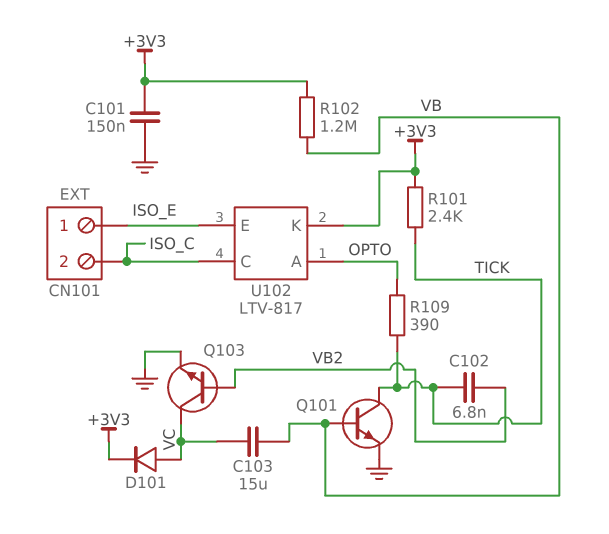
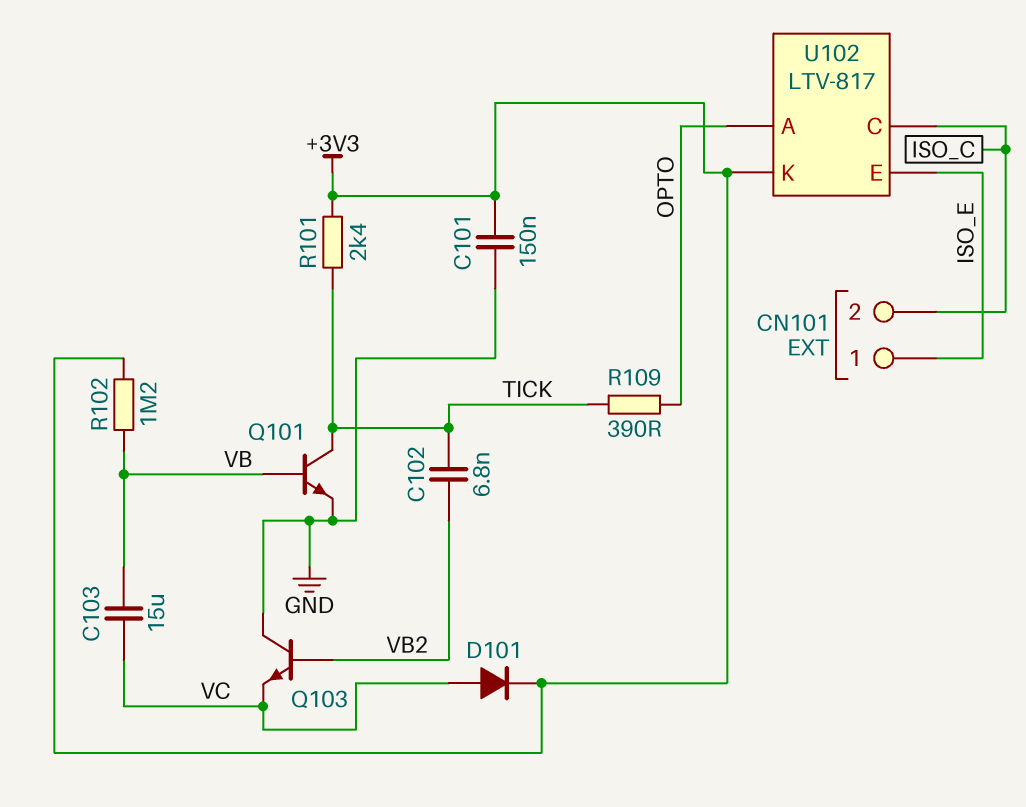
Q103: NPN (B VB2, C VC, E GND) -> NPN (B VB2, C GND, E VC)

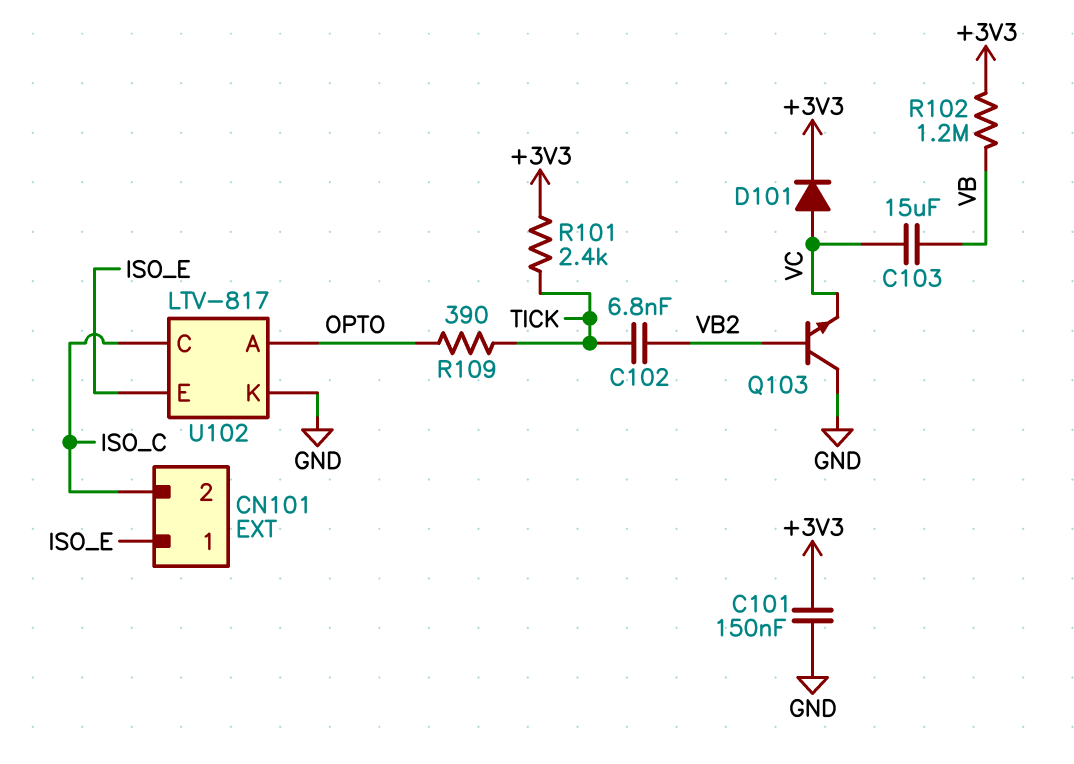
Q101: NPN (B VB, C TICK, E GND) -> none
U102 pin K: +3V3 -> GND

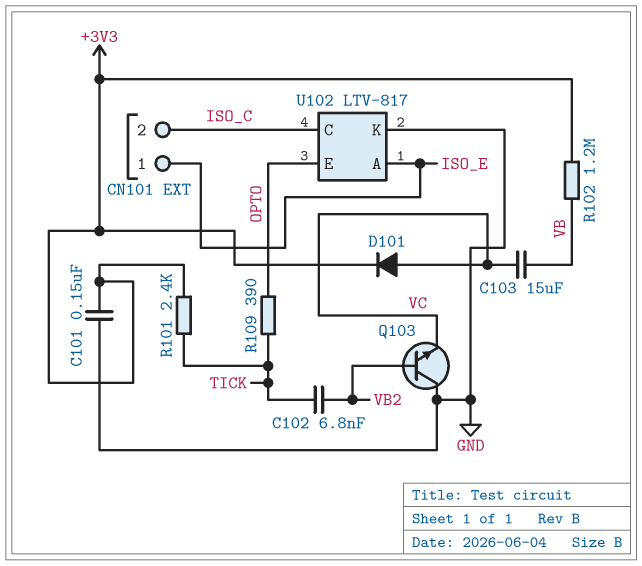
U102 pin A: OPTO -> ISO_E
U102 pin E: ISO_E -> OPTO

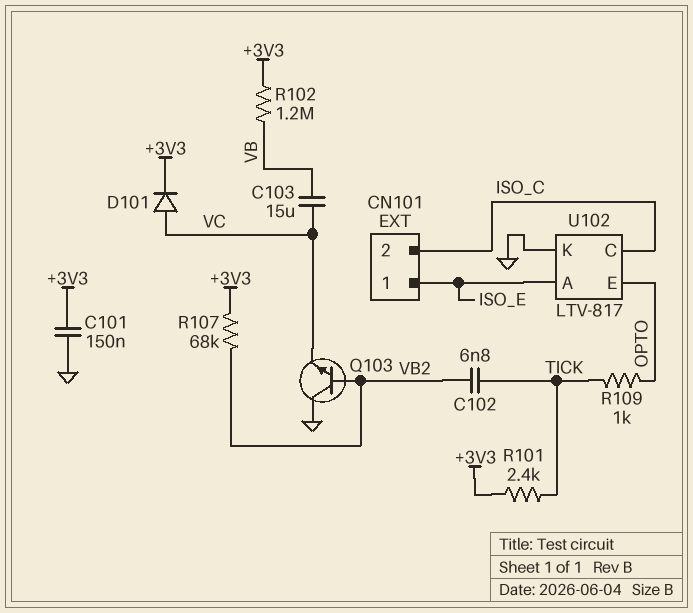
R107: none -> 68k (+3V3, VB2)
R109: 390 (OPTO, TICK) -> 1k (OPTO, TICK)

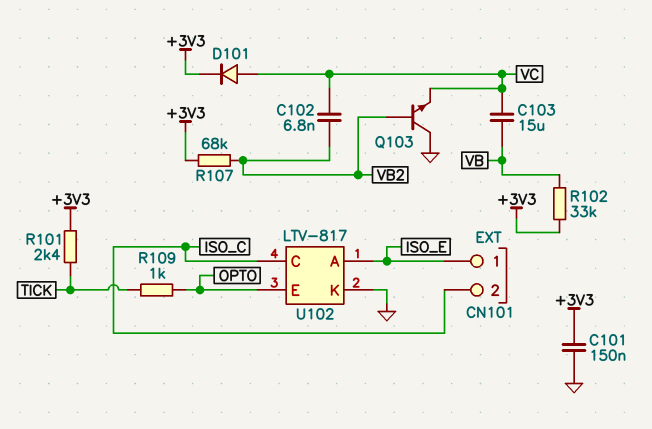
C102: 6.8nF (TICK, VB2) -> 6.8nF (VB2, VC)
R102: 1.2M (+3V3, VB) -> 33k (+3V3, VB)

